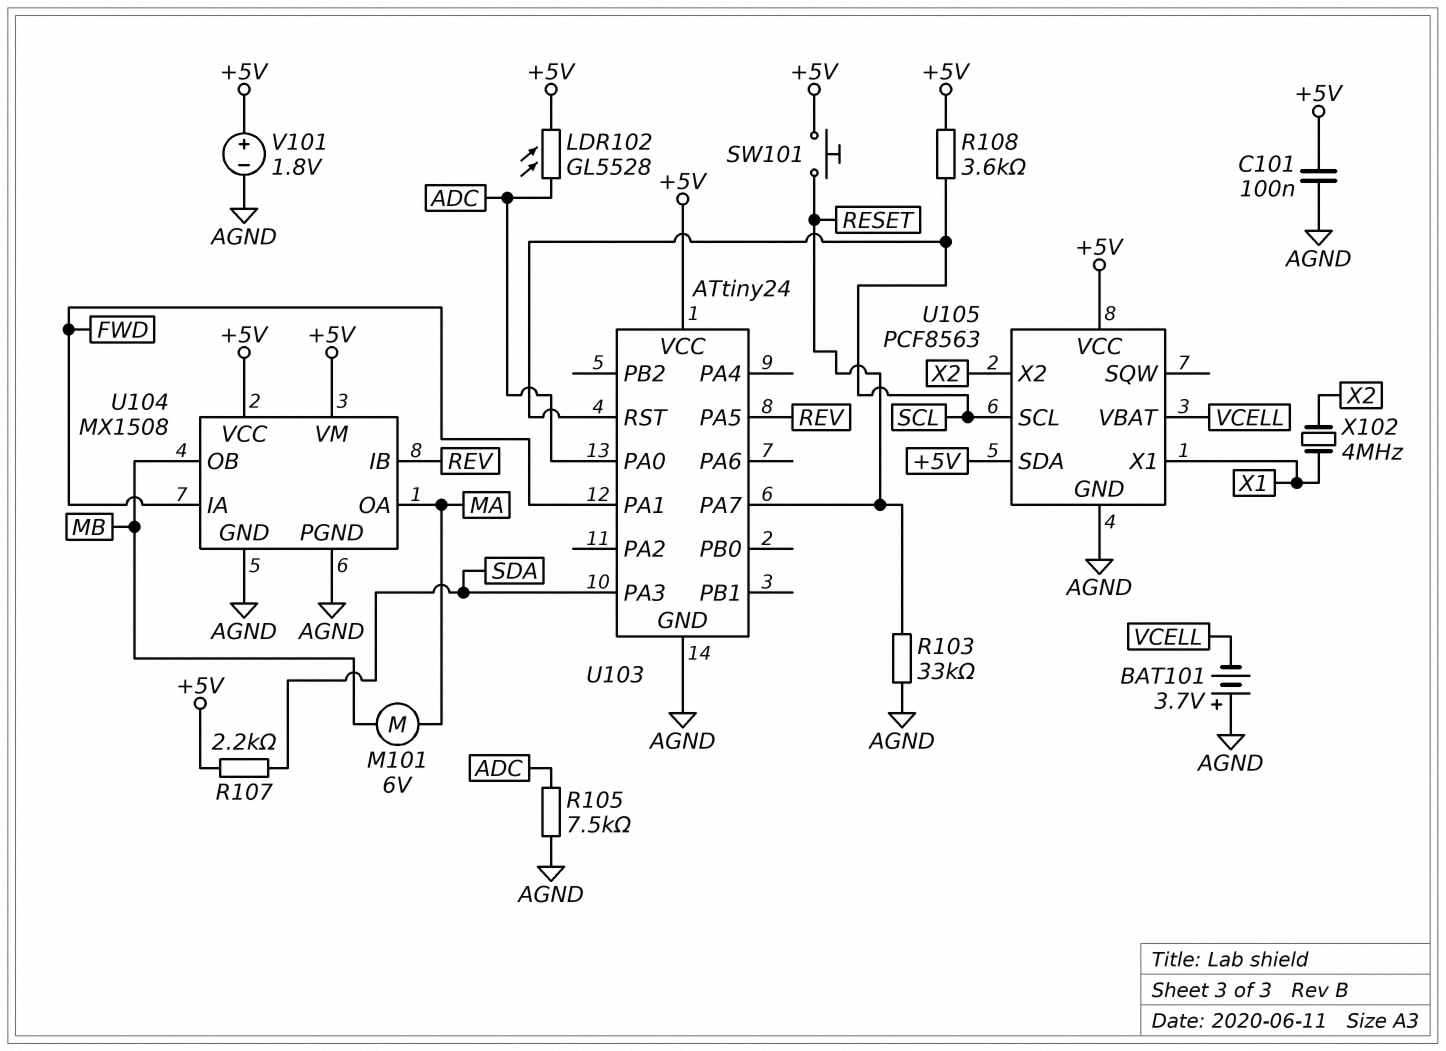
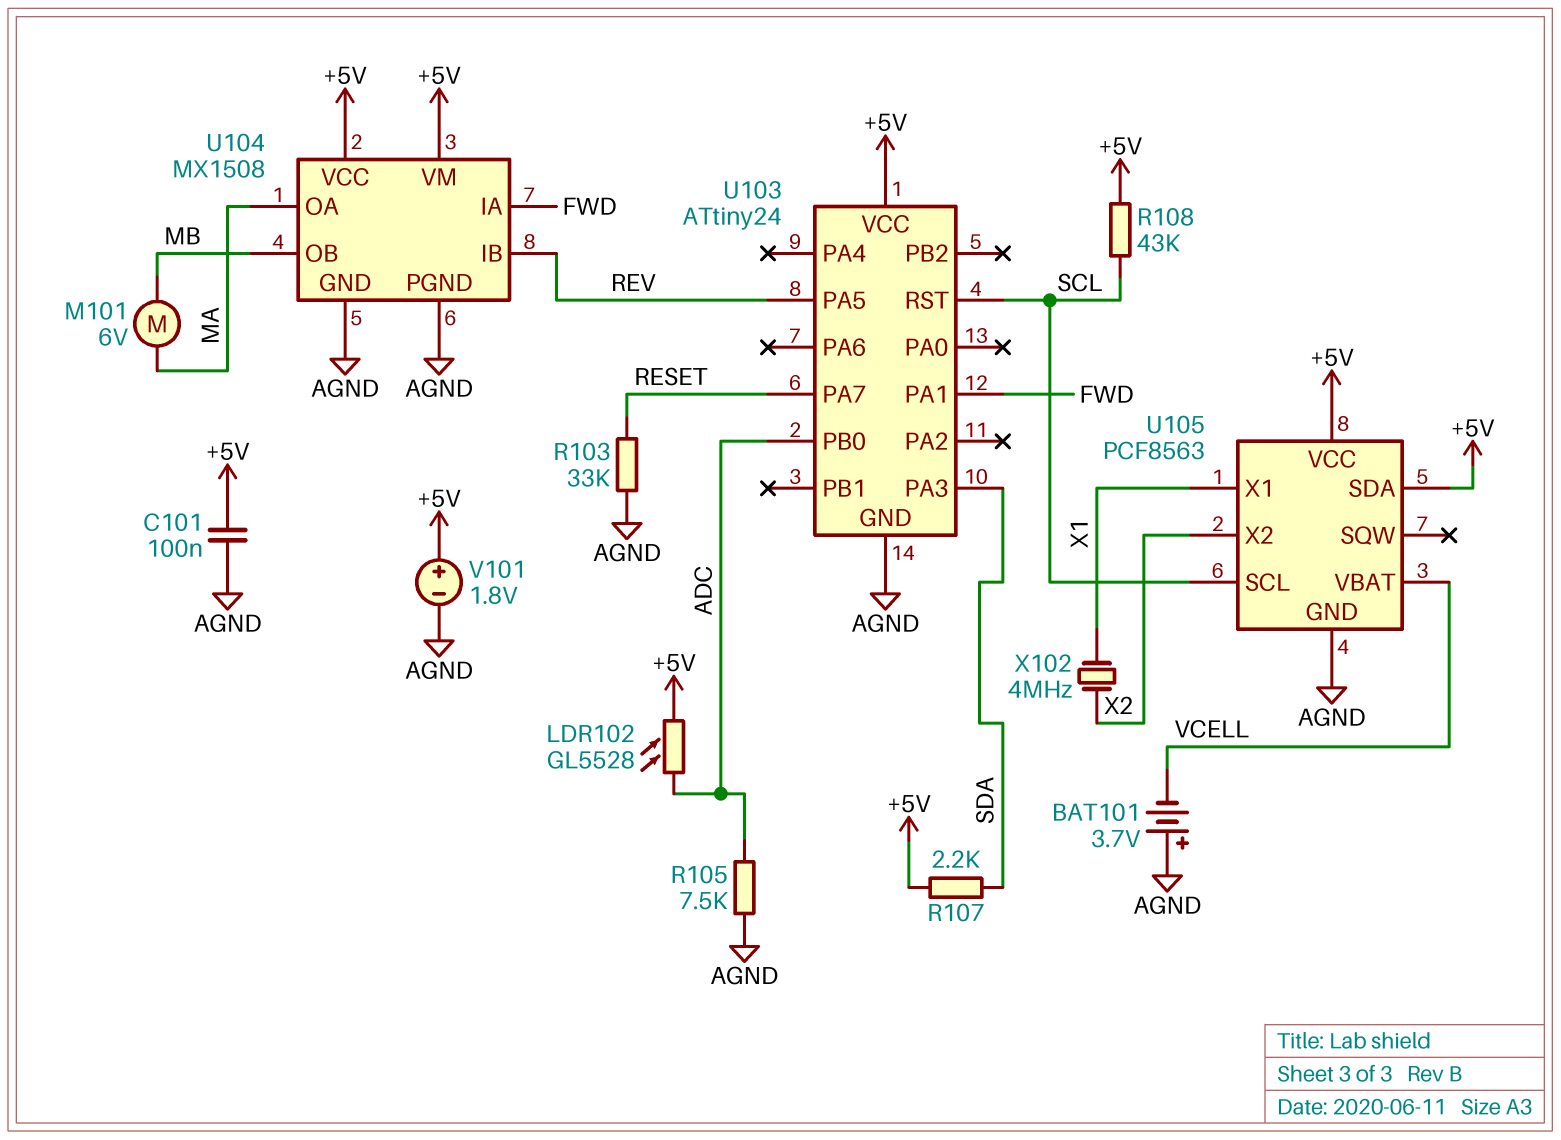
R108: 3.6k (+5V, SCL) -> 43k (+5V, SCL)
SW101: button (+5V, RESET) -> none
U103 pin PA0: ADC -> none
U103 pin PB0: none -> ADC

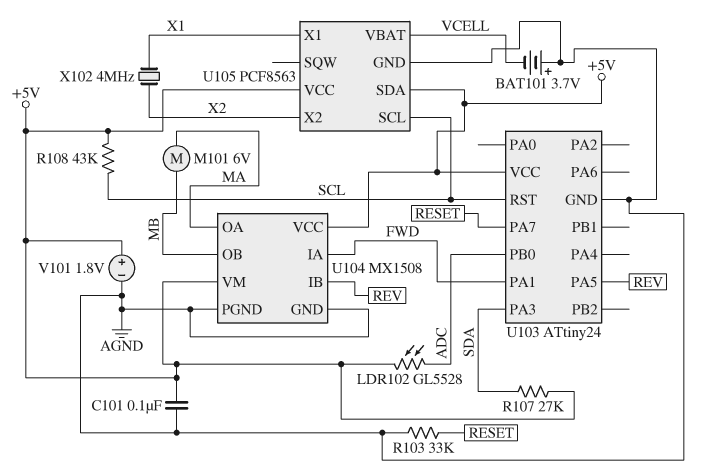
R105: 7.5k (ADC, AGND) -> none
R107: 2.2k (+5V, SDA) -> 27k (+5V, SDA)

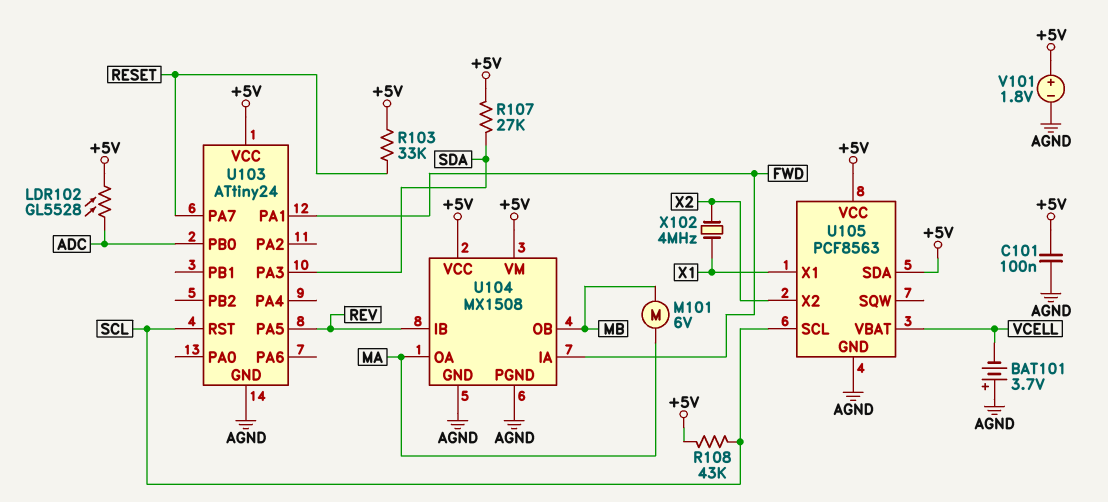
R103: 33k (AGND, RESET) -> 33k (+5V, RESET)

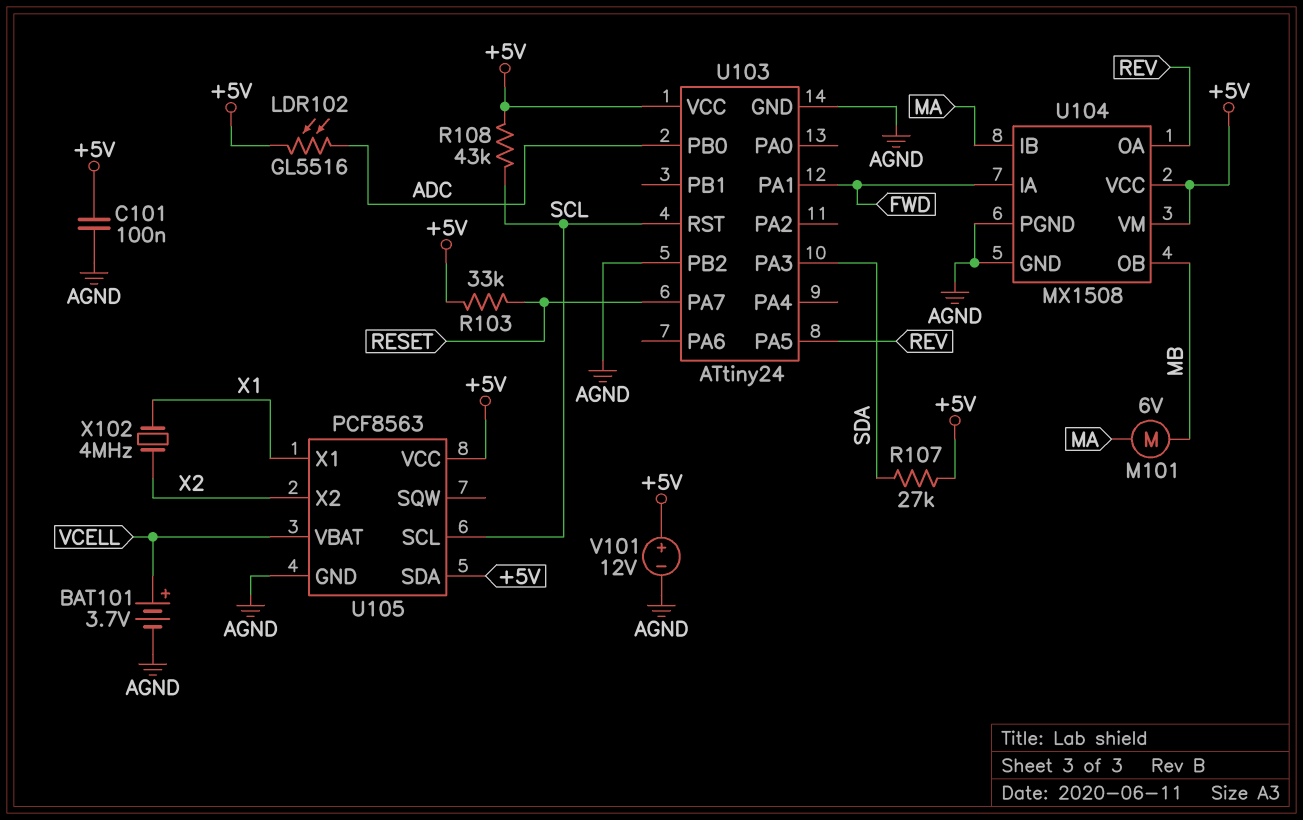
BAT101: 3.7V (plus AGND, minus VCELL) -> 3.7V (plus VCELL, minus AGND)
LDR102: GL5528 (+5V, ADC) -> GL5516 (+5V, ADC)
U103 pin PB2: none -> AGND
U104 pin IB: REV -> MA
U104 pin OA: MA -> REV
V101: 1.8V (plus +5V, minus AGND) -> 12V (plus +5V, minus AGND)

